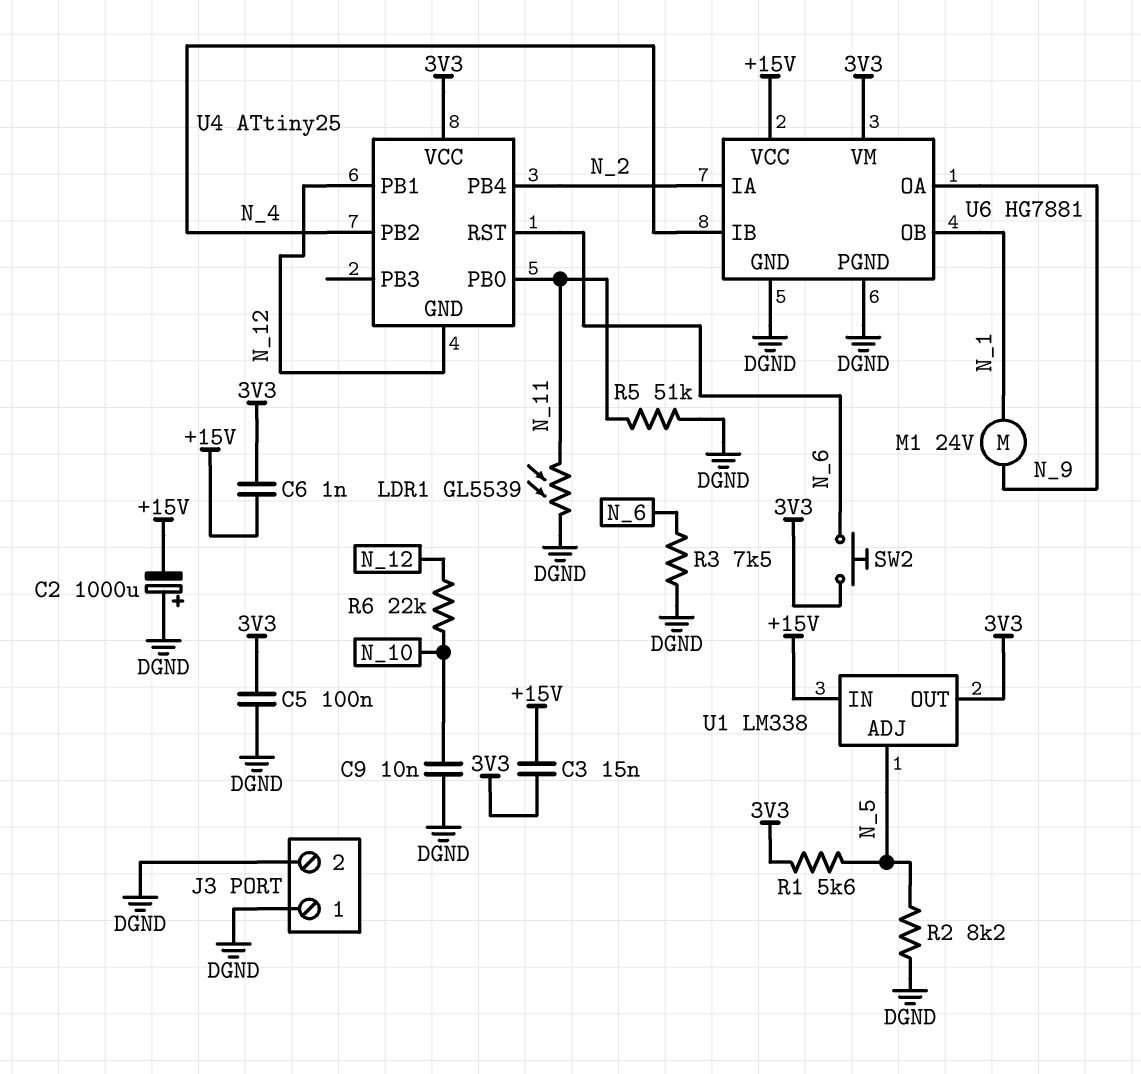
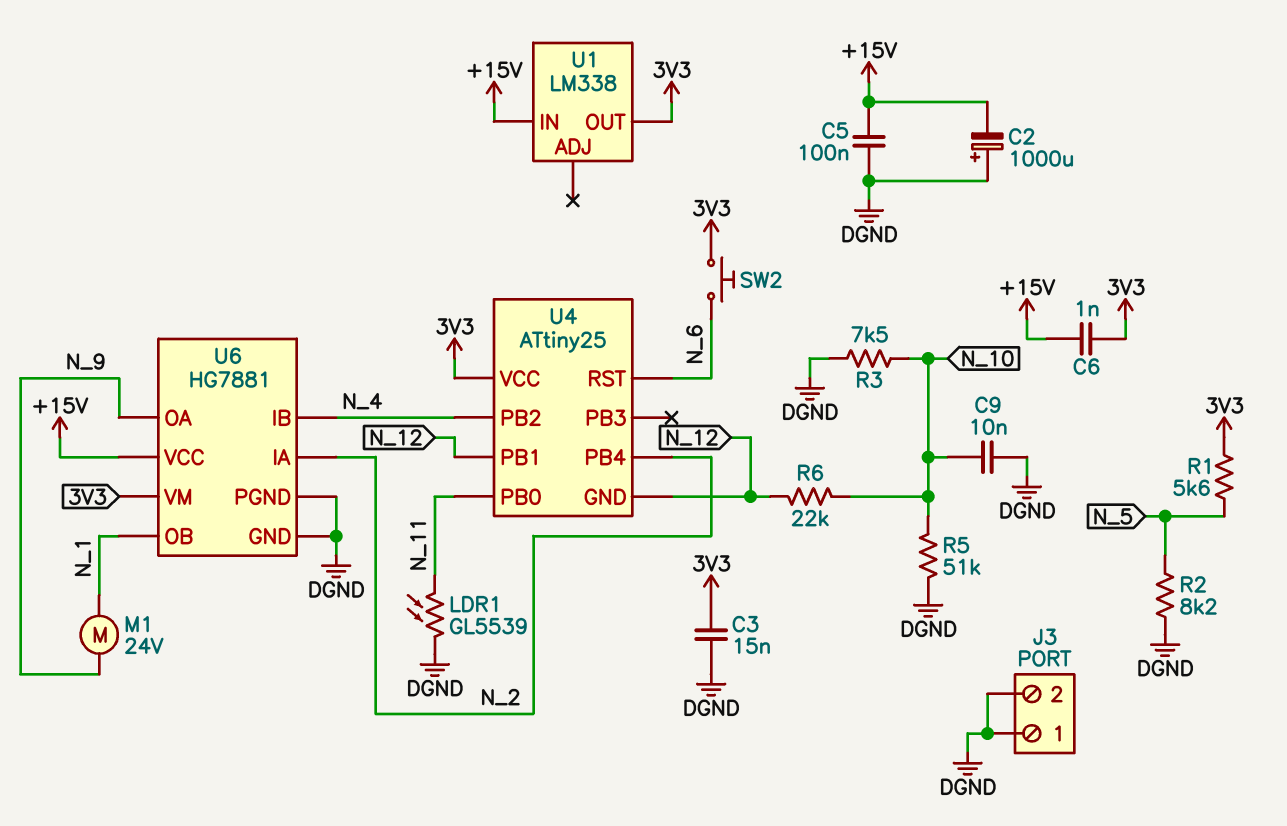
C3: 15nF (+15V, 3V3) -> 15nF (3V3, DGND)
C5: 100nF (3V3, DGND) -> 100nF (+15V, DGND)
R3: 7.5k (DGND, N_6) -> 7.5k (DGND, N_10)
R5: 51k (DGND, N_11) -> 51k (DGND, N_10)
U1 pin ADJ: N_5 -> none

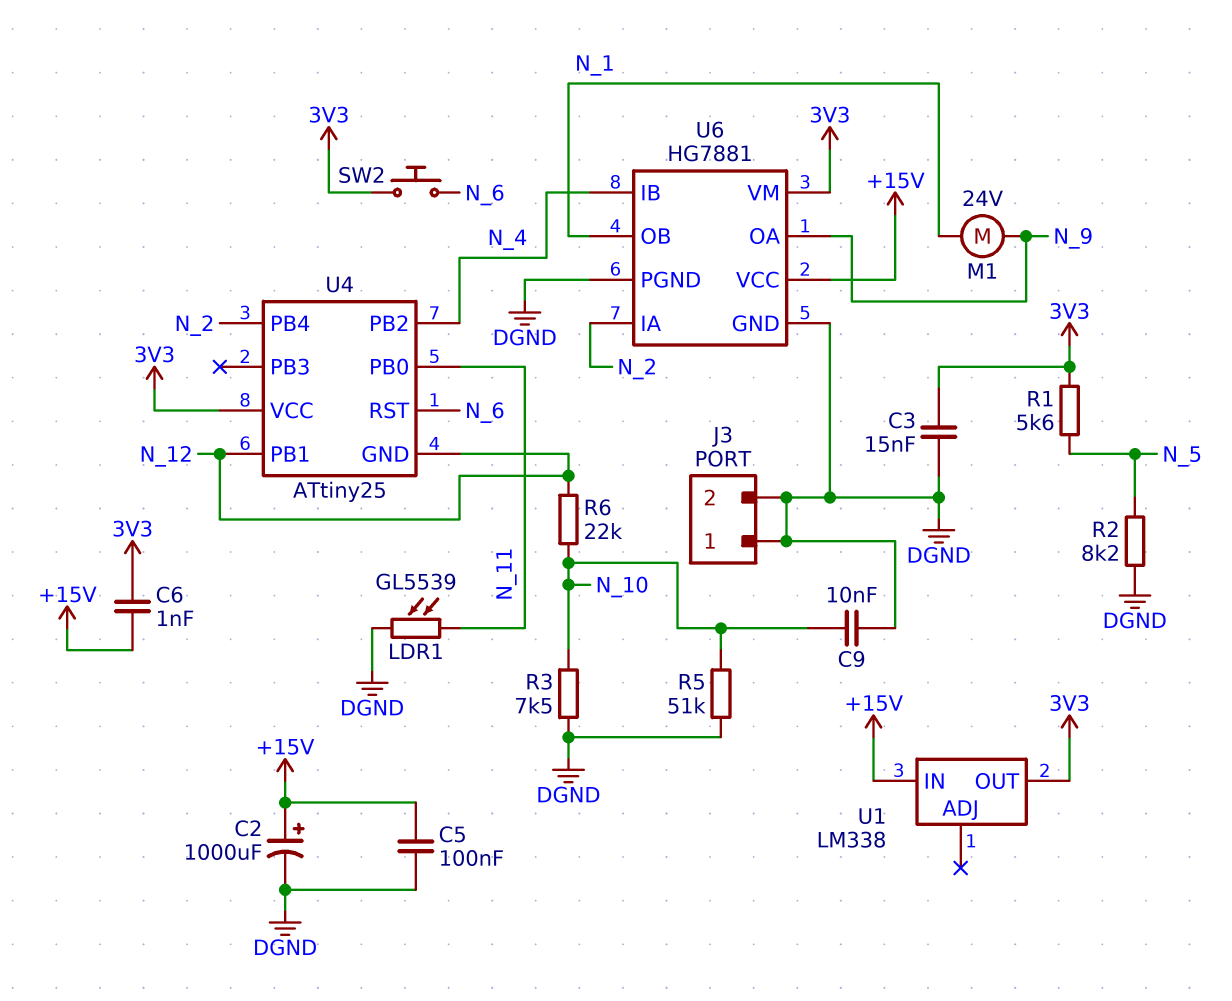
C2: 1000uF (plus DGND, minus +15V) -> 1000uF (plus +15V, minus DGND)

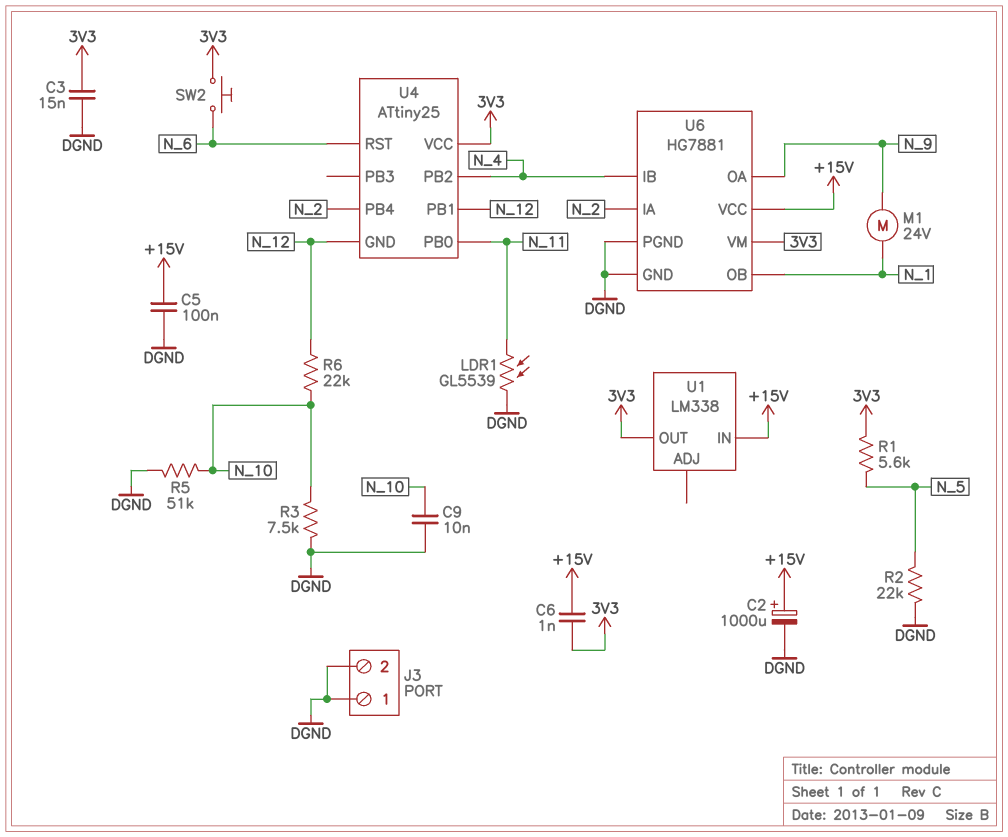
R2: 8.2k (DGND, N_5) -> 22k (DGND, N_5)

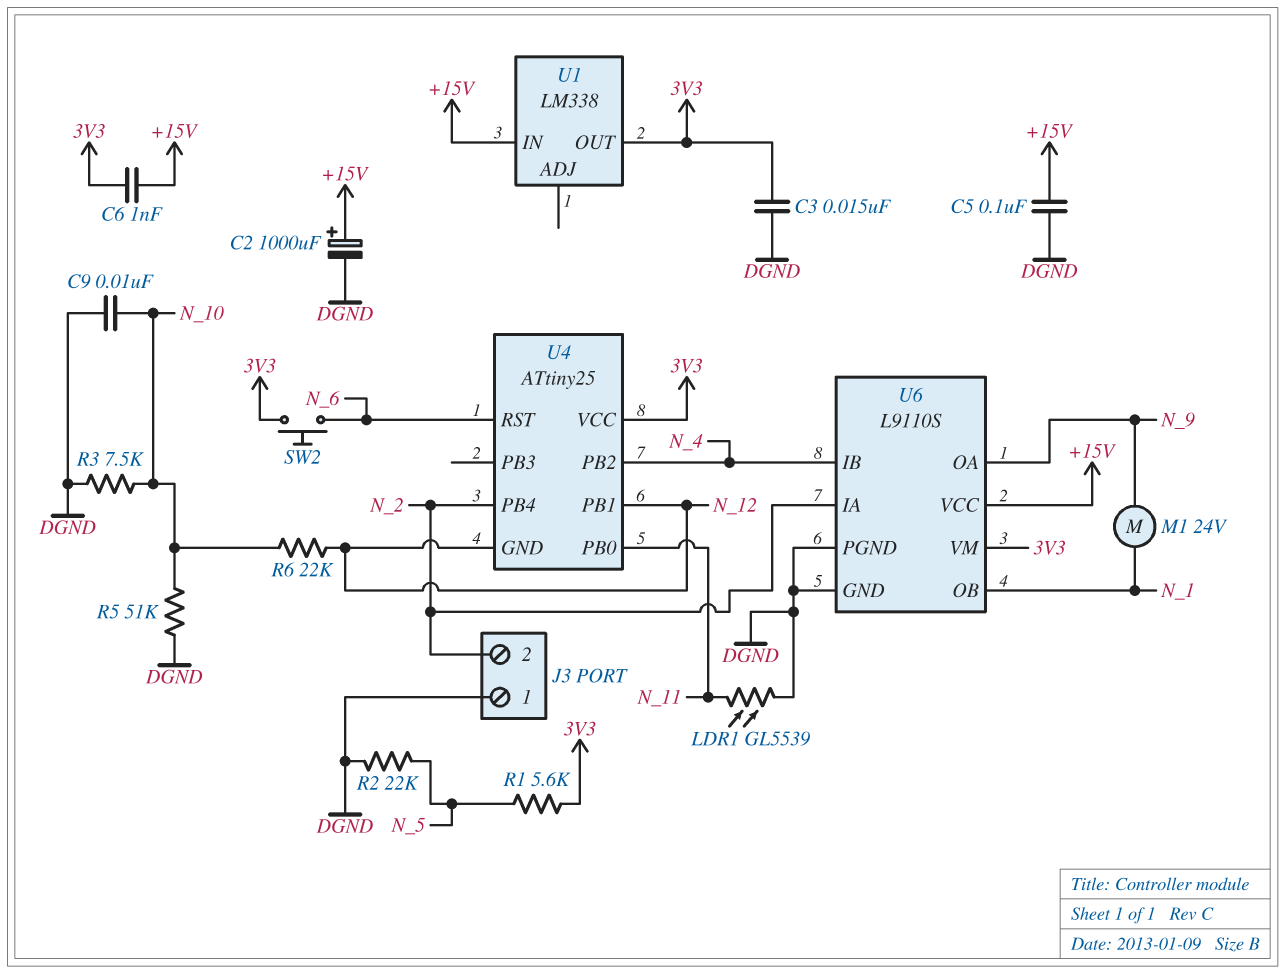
J3 pin 2: DGND -> N_2
U6: HG7881 -> L9110S

